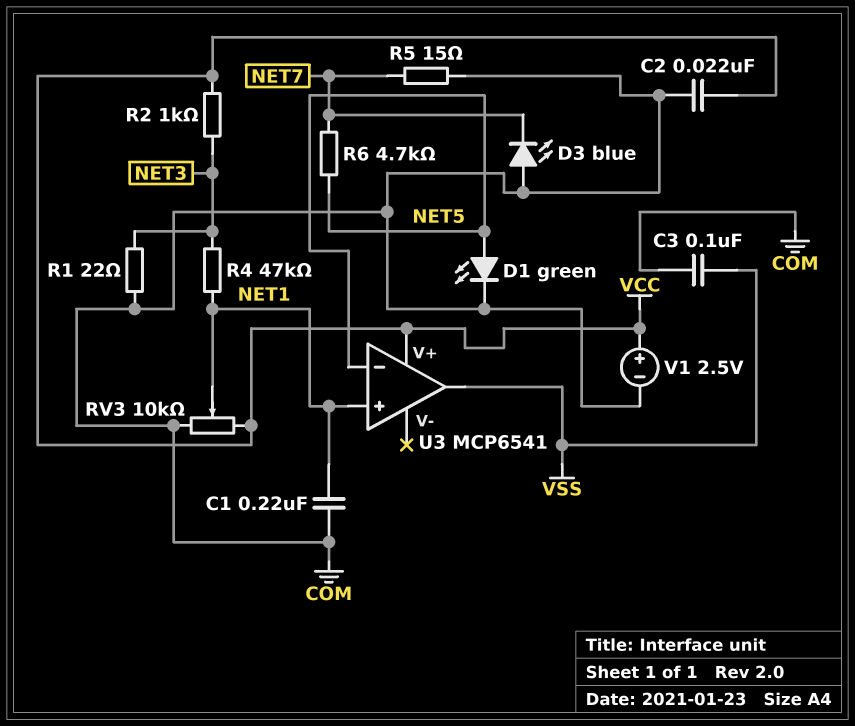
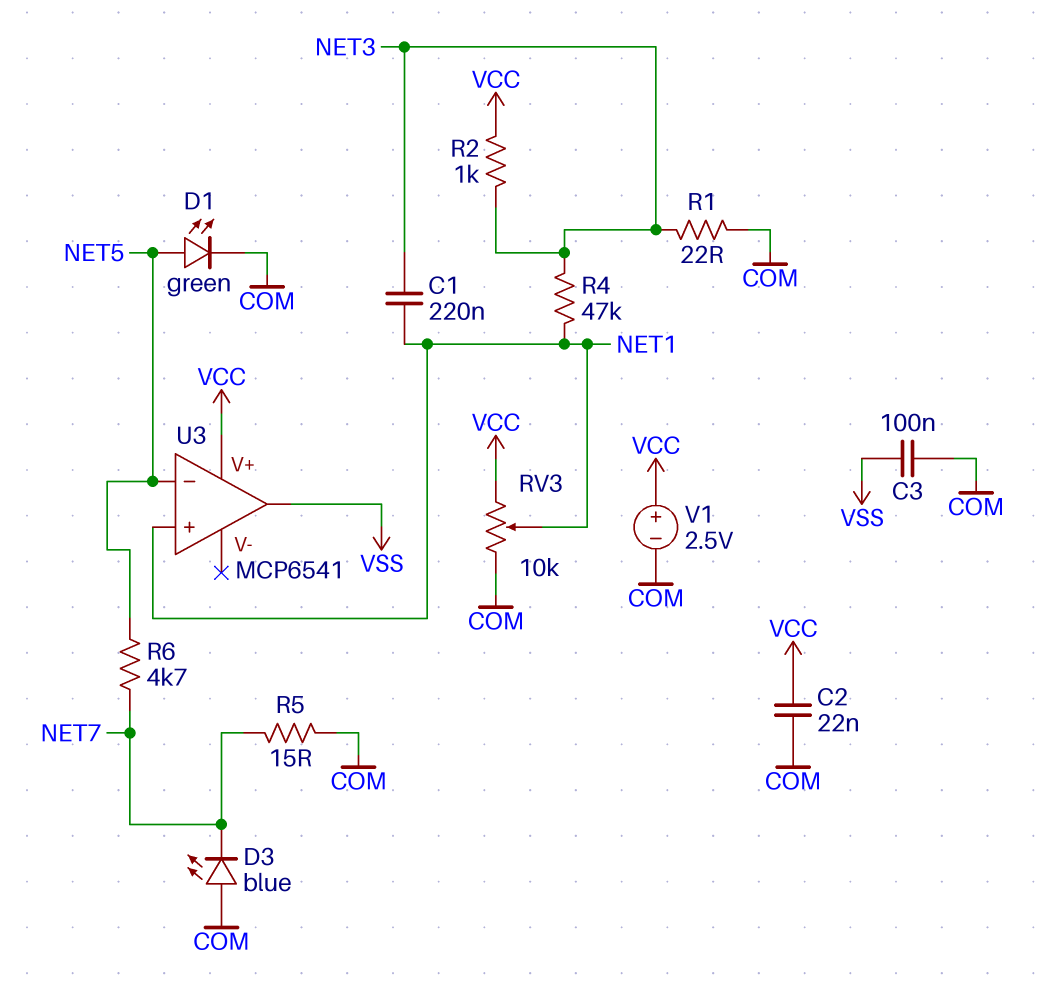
C1: 220nF (COM, NET1) -> 220nF (NET1, NET3)

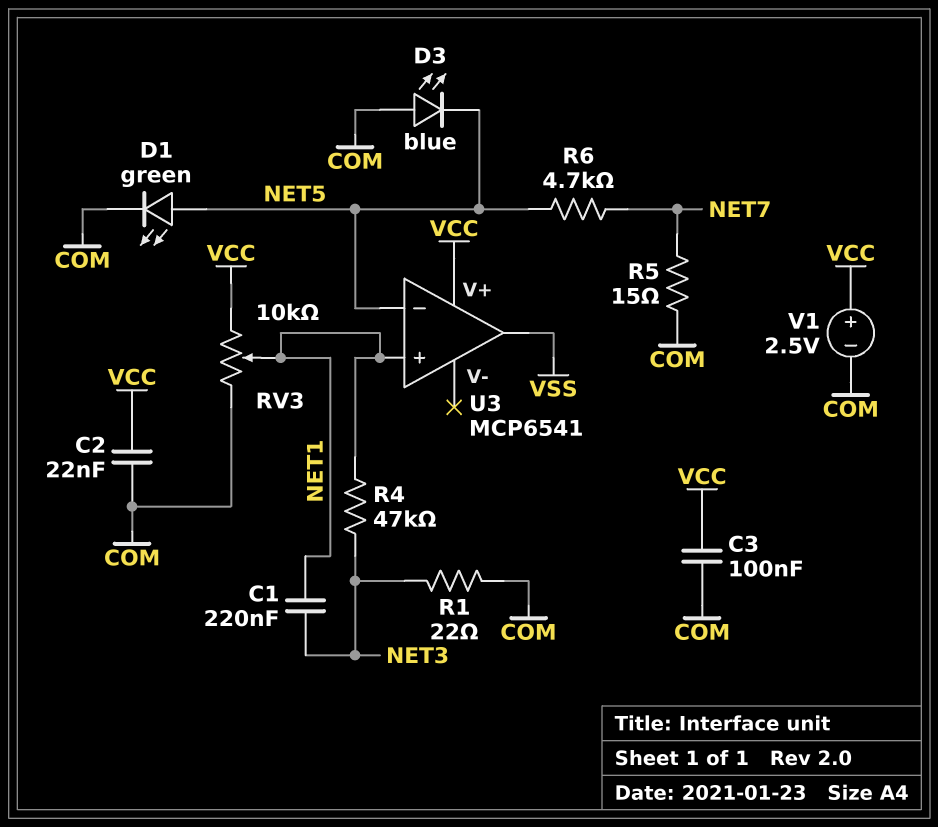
C3: 100nF (COM, VSS) -> 100nF (COM, VCC)
D3: LED blue (A COM, K NET7) -> LED blue (A COM, K NET5)
R2: 1k (NET3, VCC) -> none

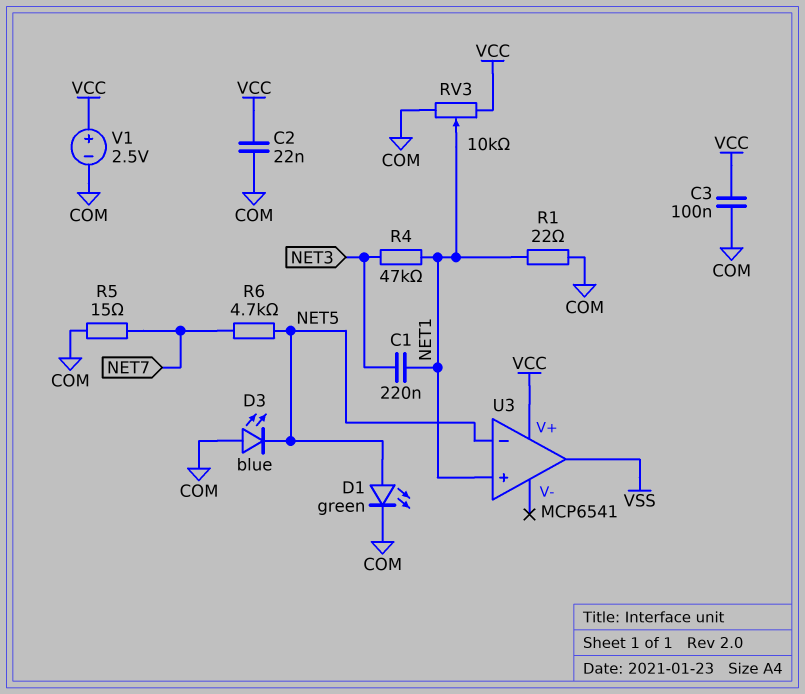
R1: 22 (COM, NET3) -> 22 (COM, NET1)

